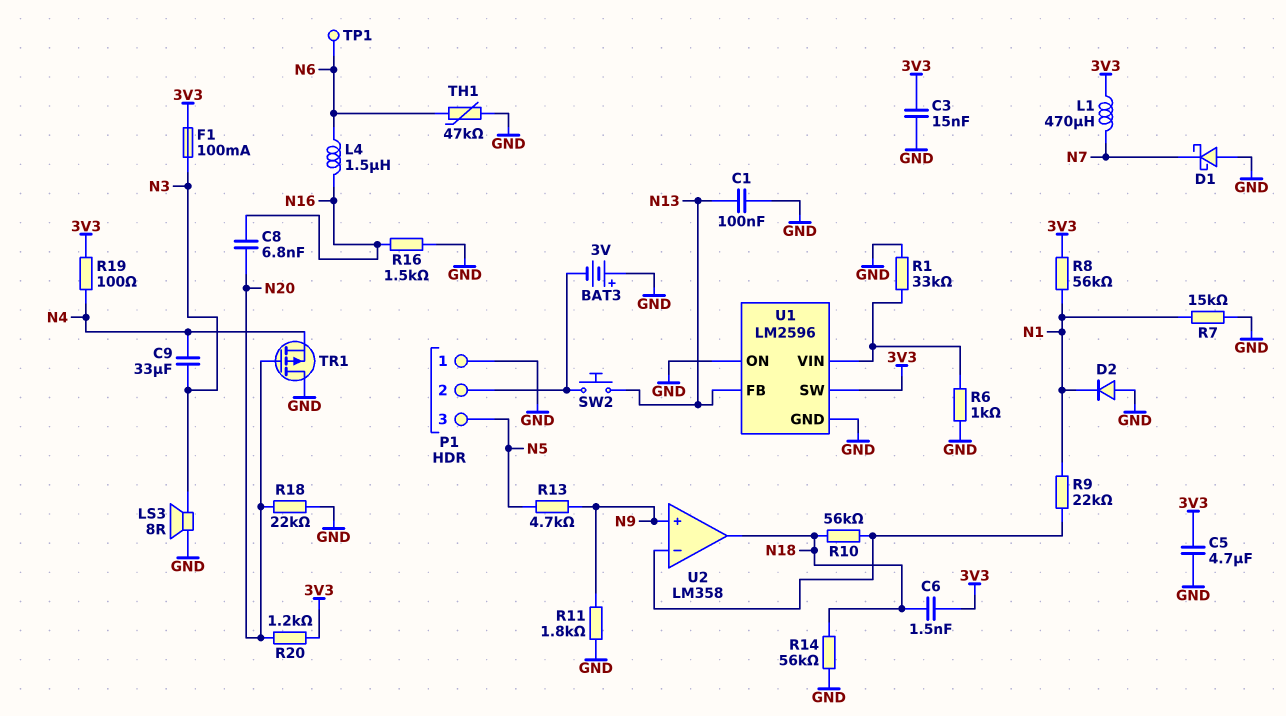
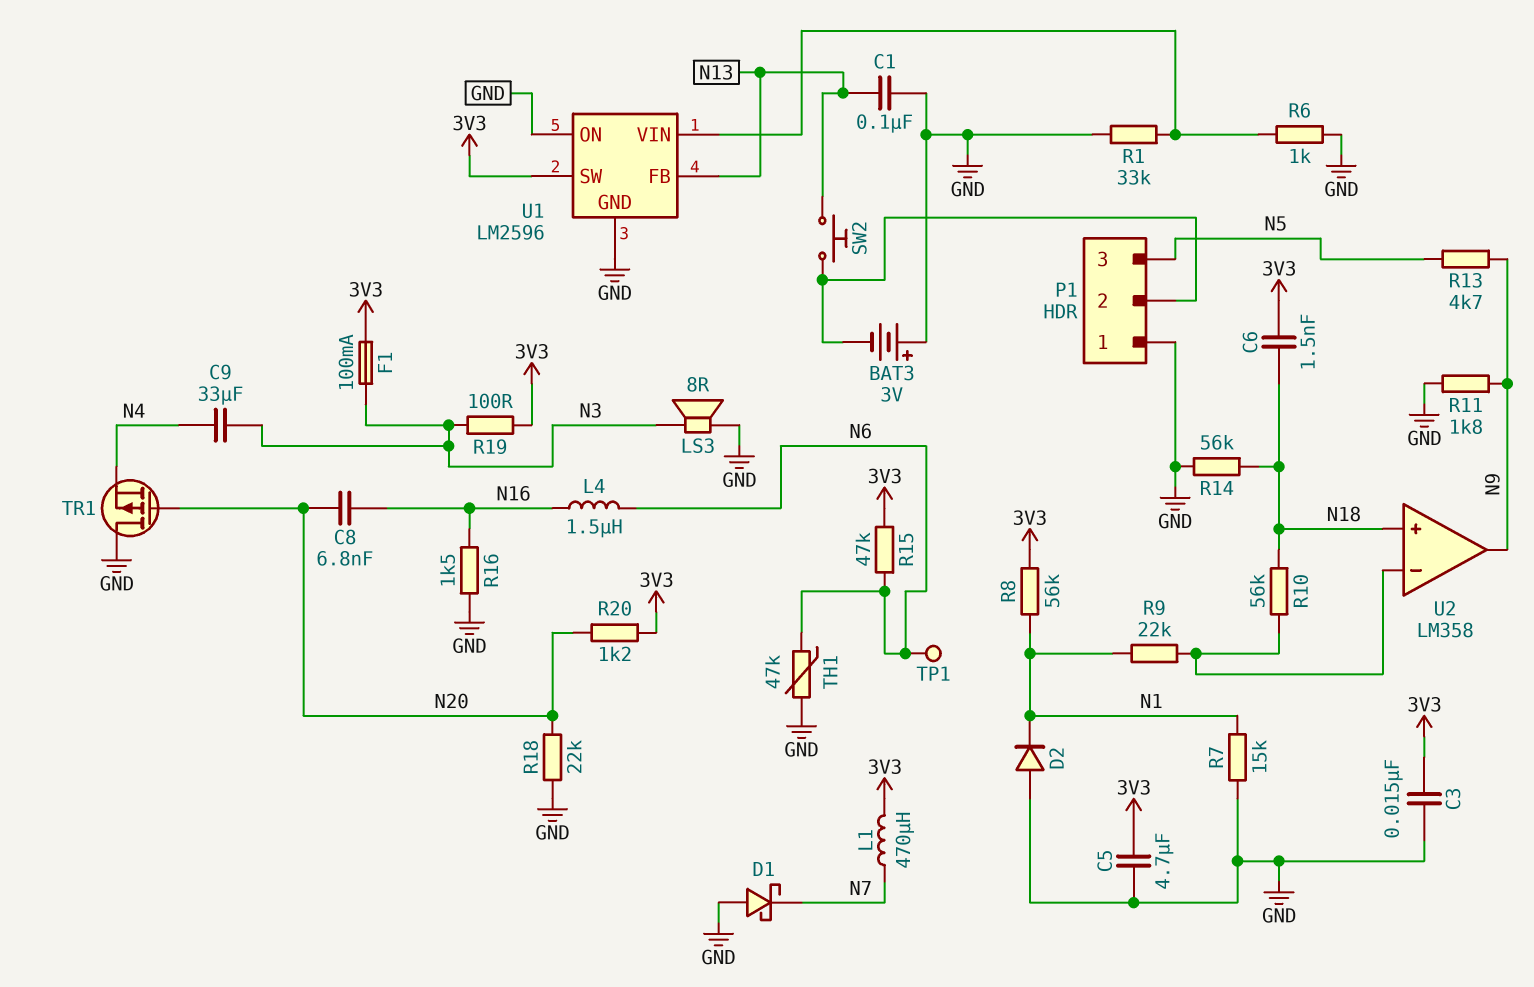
R15: none -> 47k (3V3, N6)
R19: 100 (3V3, N4) -> 100 (3V3, N3)
U2 pin in+: N9 -> N18
U2 pin out: N18 -> N9

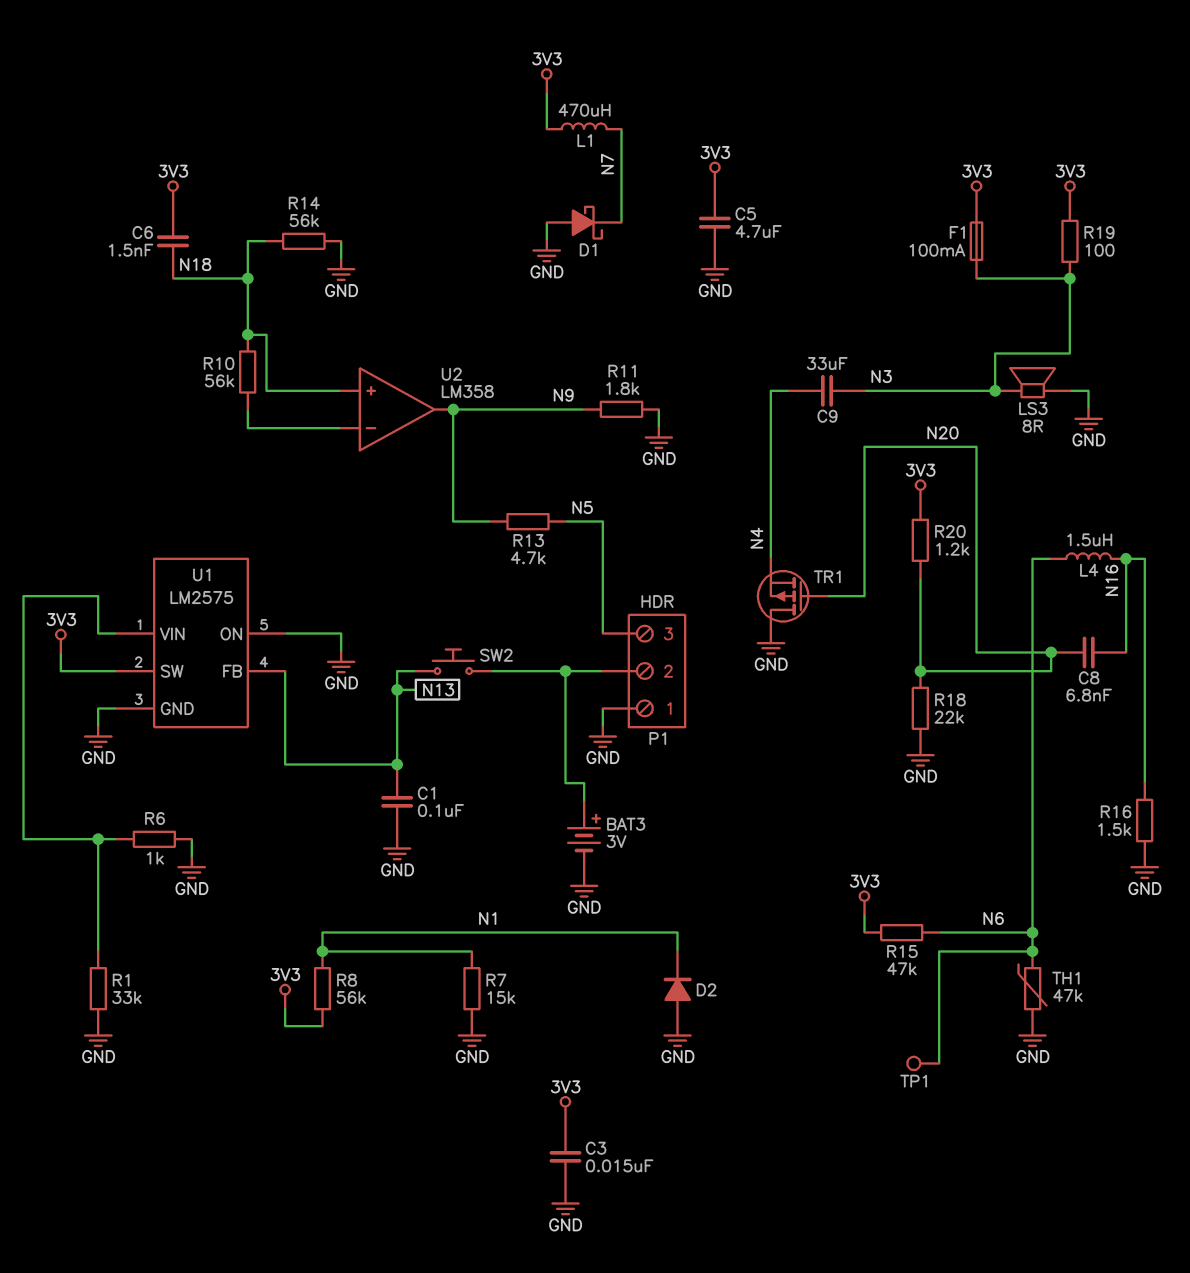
BAT3: 3V (plus GND, minus P1/2) -> 3V (plus P1/2, minus GND)
R9: 22k (N1, U2/in-) -> none
U1: LM2596 -> LM2575

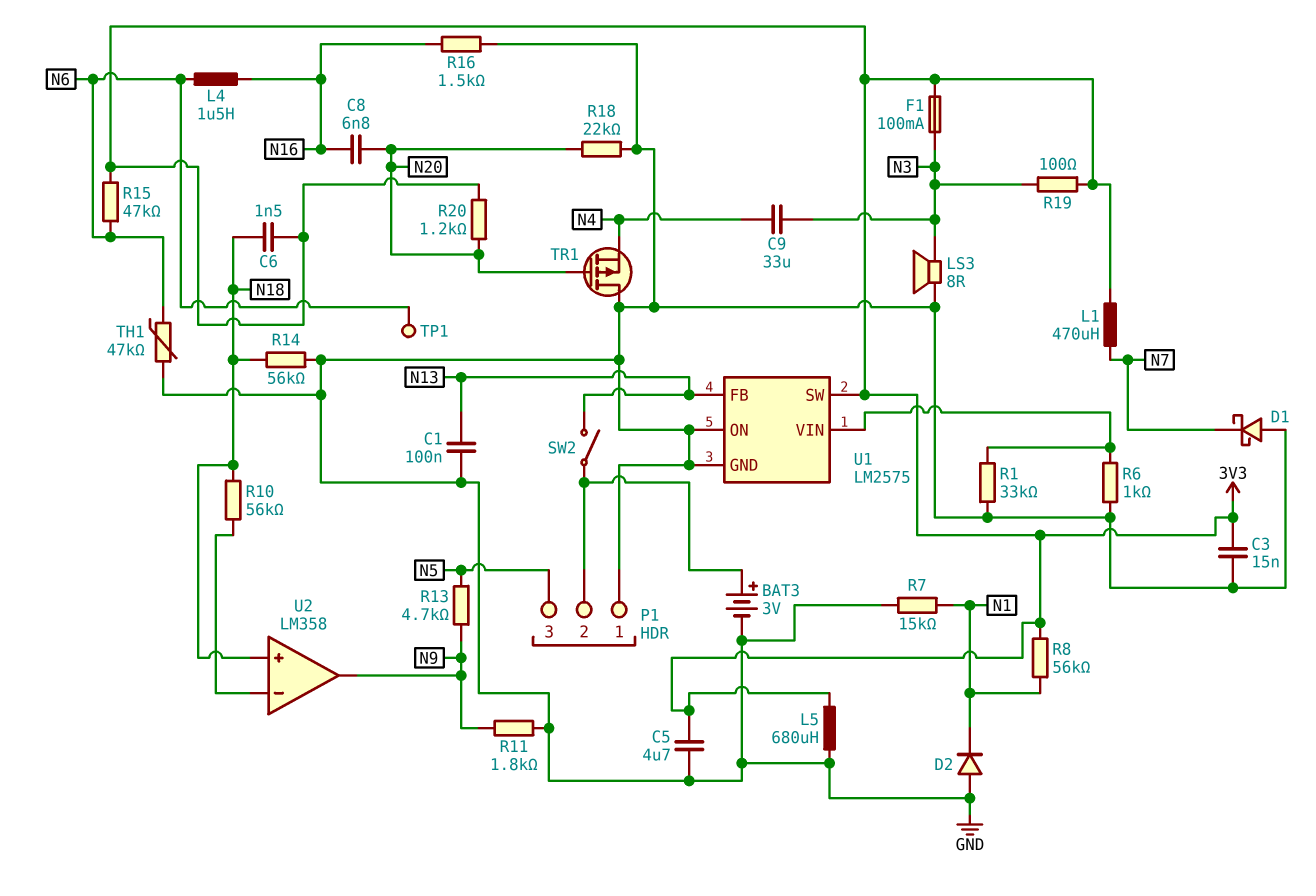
L5: none -> 680uH (3V3, GND)
SW2: button (N13, P1/2) -> switch (N13, P1/2)

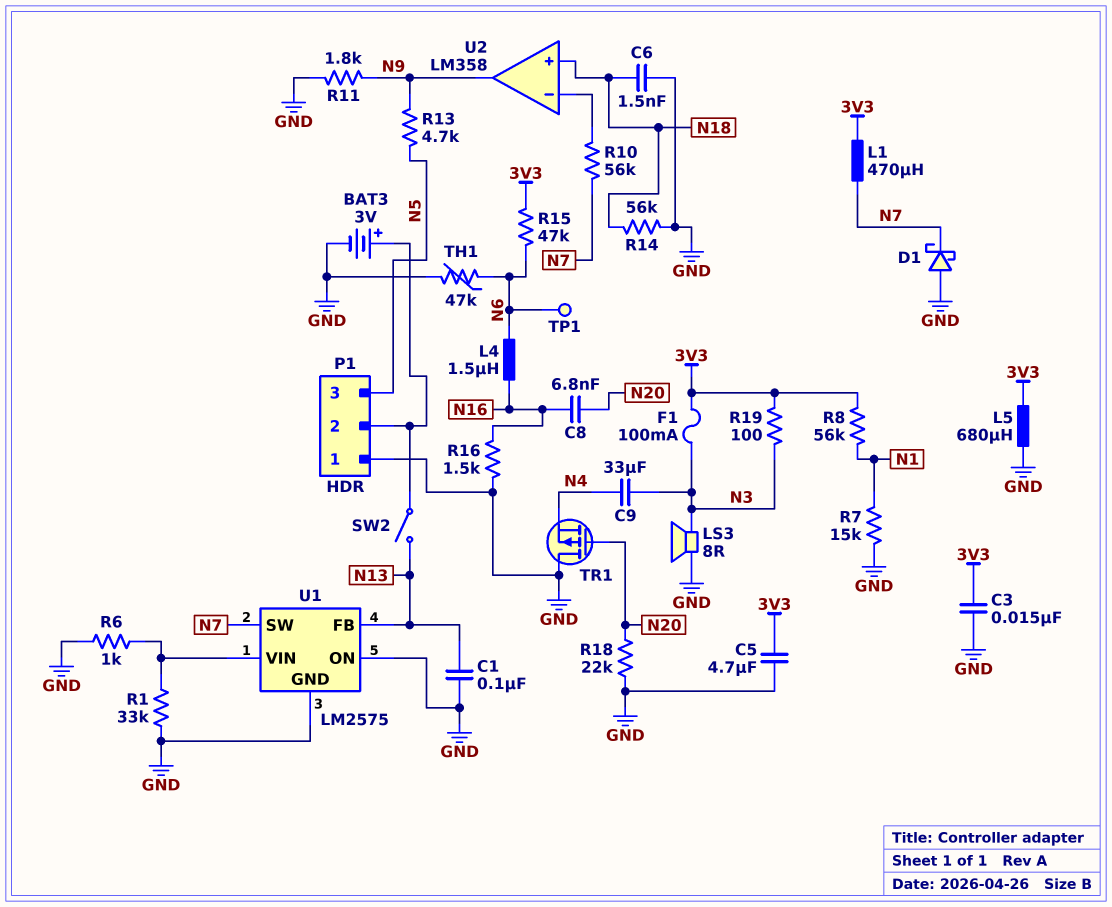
C6: 1.5nF (3V3, N18) -> 1.5nF (GND, N18)
D2: diode (A GND, K N1) -> none
R10: 56k (N18, U2/in-) -> 56k (N7, U2/in-)
R20: 1.2k (3V3, N20) -> none
U1 pin SW: 3V3 -> N7

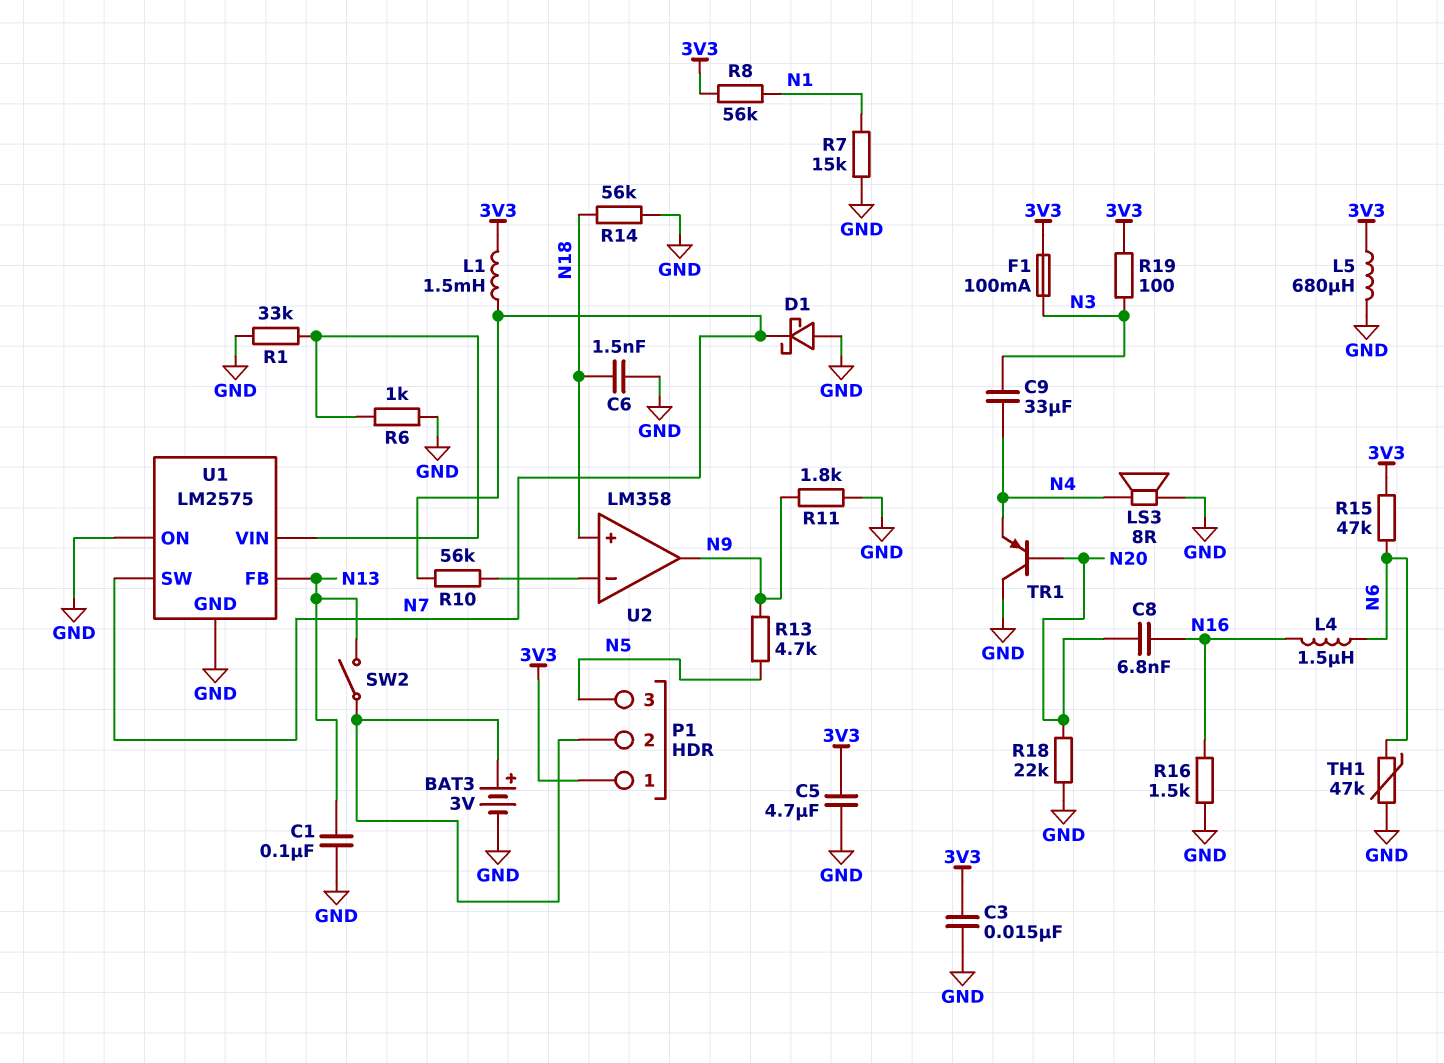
L1: 470uH (3V3, N7) -> 1.5mH (3V3, N7)
LS3: speaker 8R (GND, N3) -> speaker 8R (GND, N4)
P1 pin 1: GND -> 3V3
TP1: test point (N6) -> none
TR1: PMOS (G N20, D GND, S N4) -> PNP (B N20, C GND, E N4)

